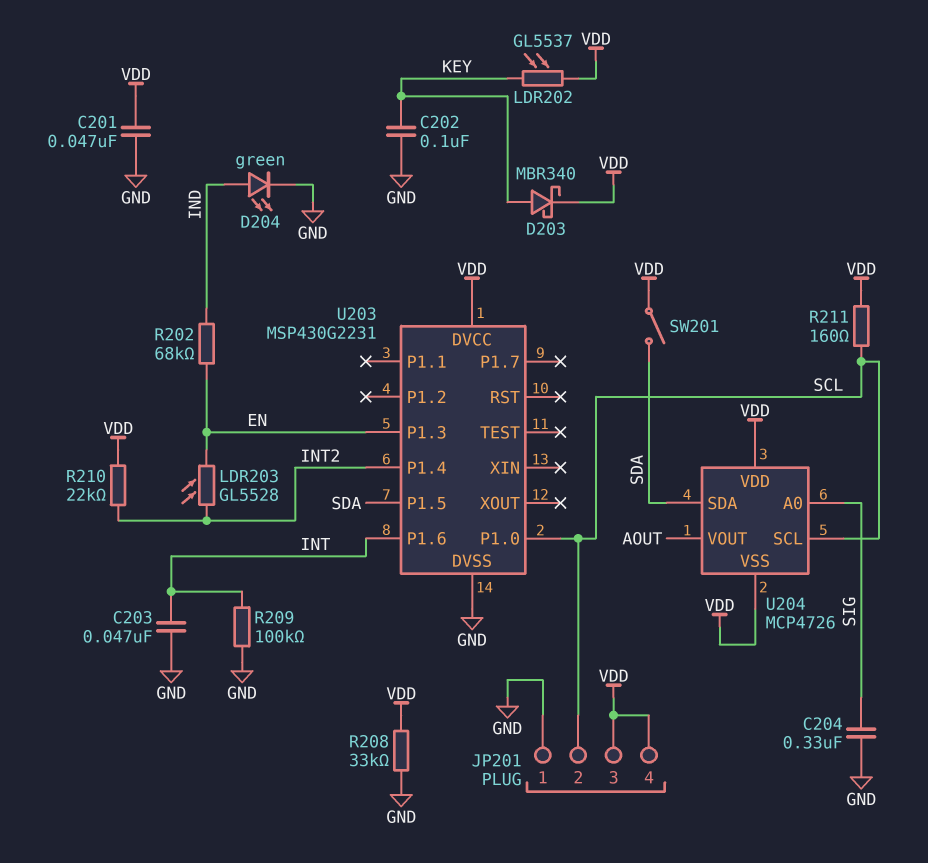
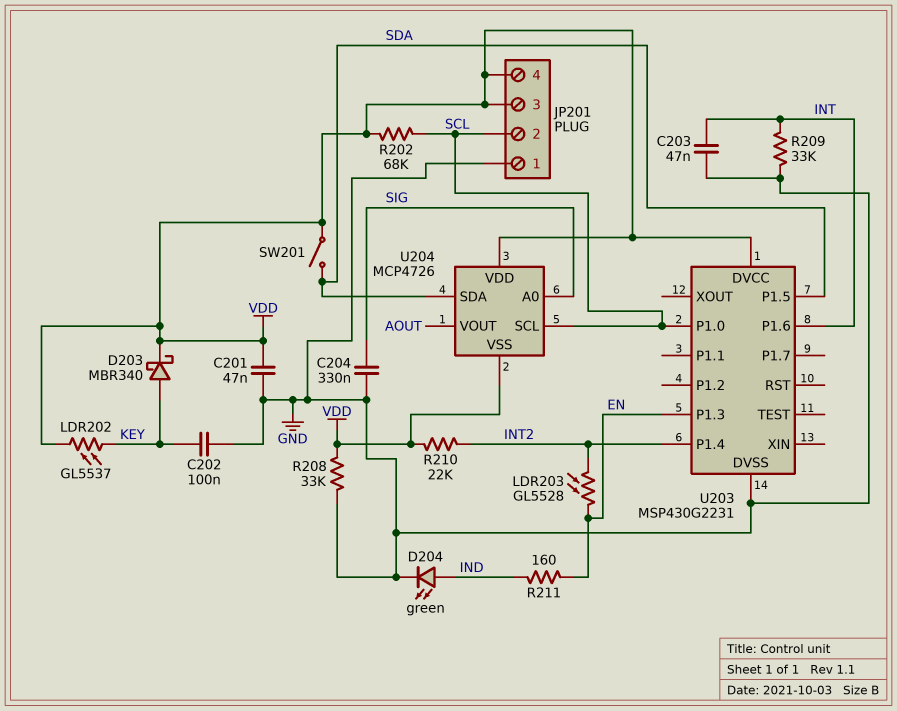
R202: 68k (EN, IND) -> 68k (SCL, VDD)
R209: 100k (GND, INT) -> 33k (GND, INT)
R211: 160 (SCL, VDD) -> 160 (EN, IND)

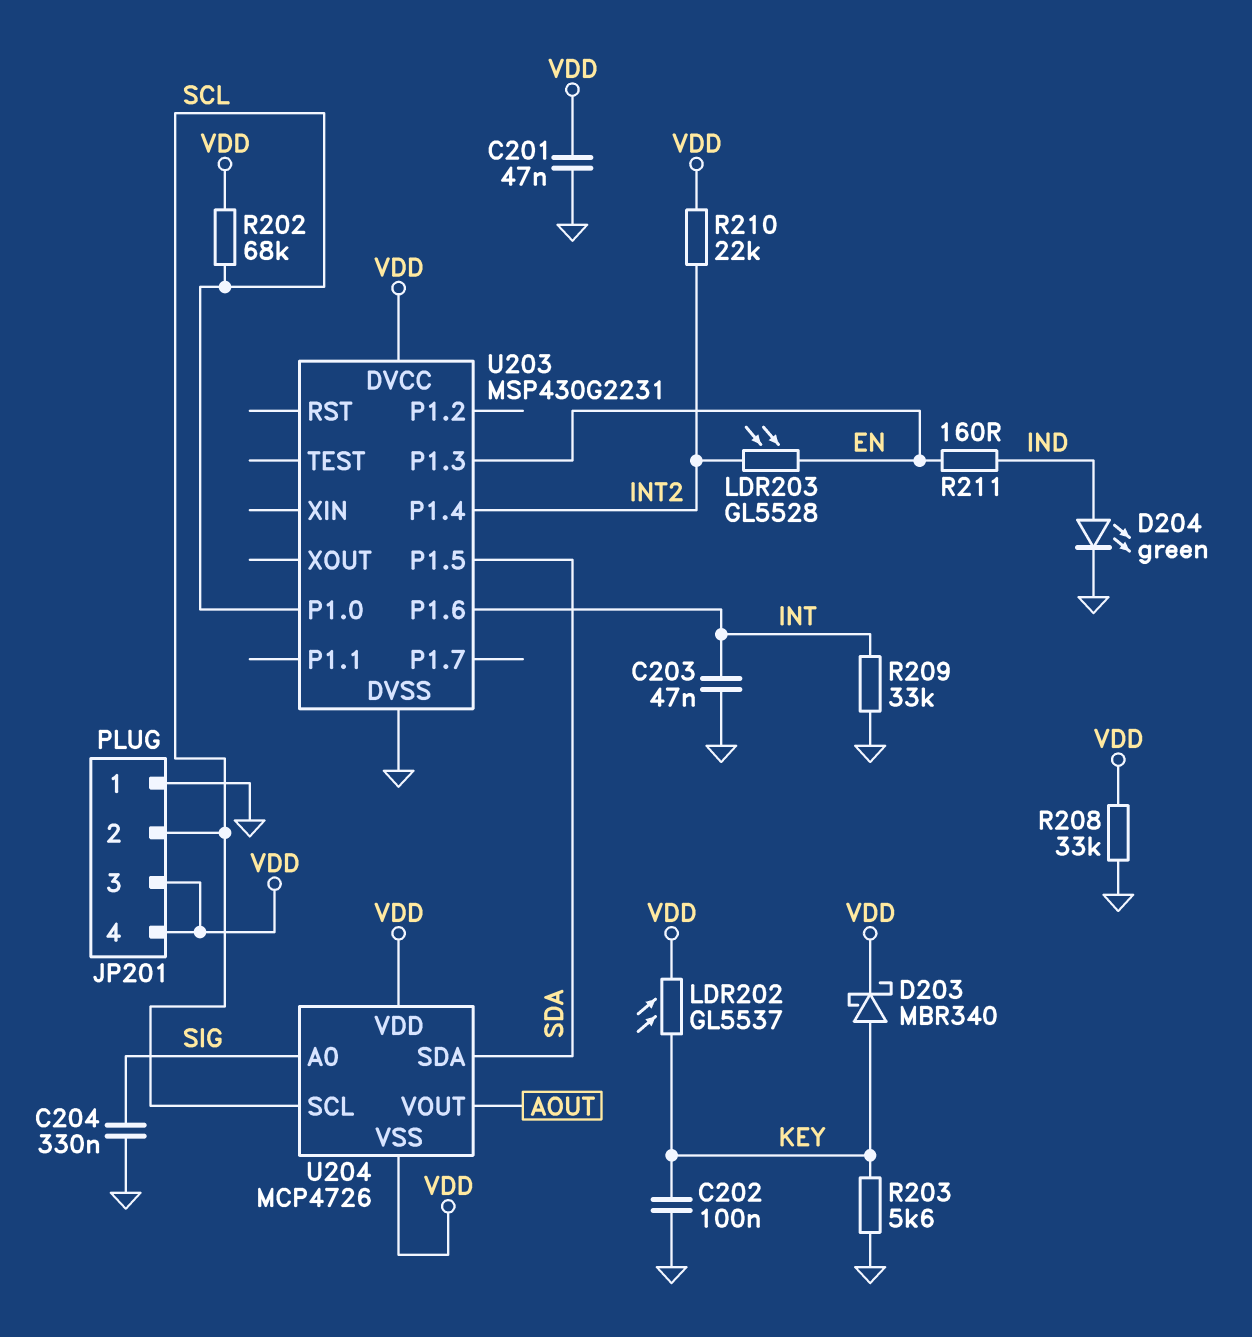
R203: none -> 5.6k (GND, KEY)
SW201: switch (SDA, VDD) -> none

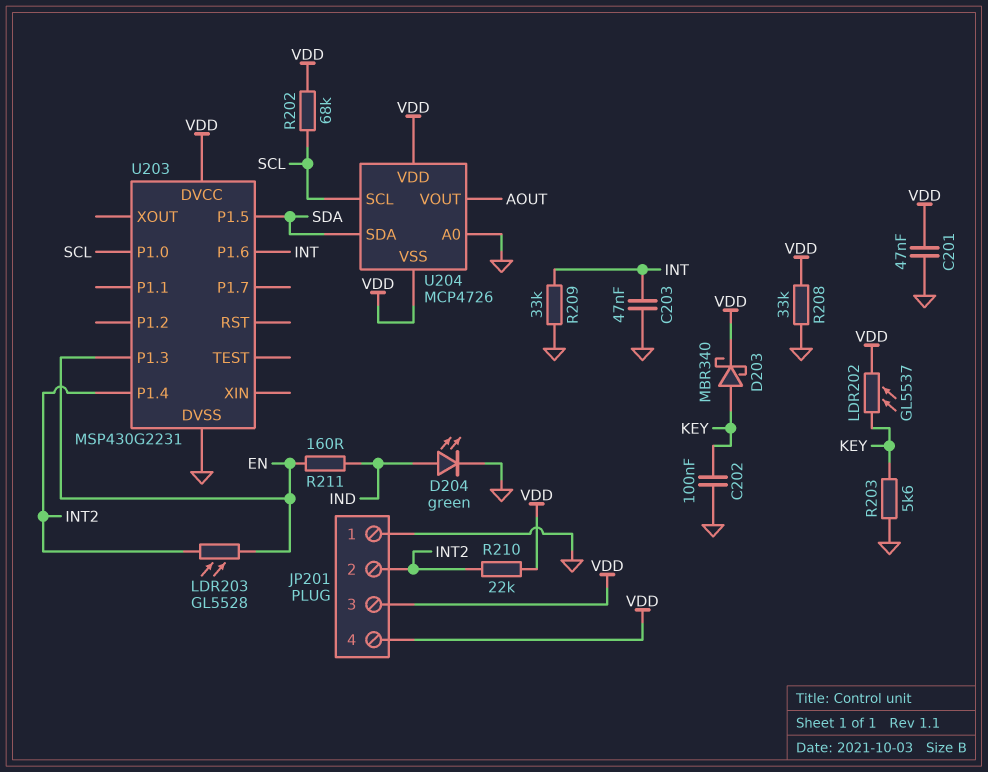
C204: 330nF (GND, SIG) -> none
JP201 pin 2: SCL -> INT2
U204 pin A0: SIG -> GND

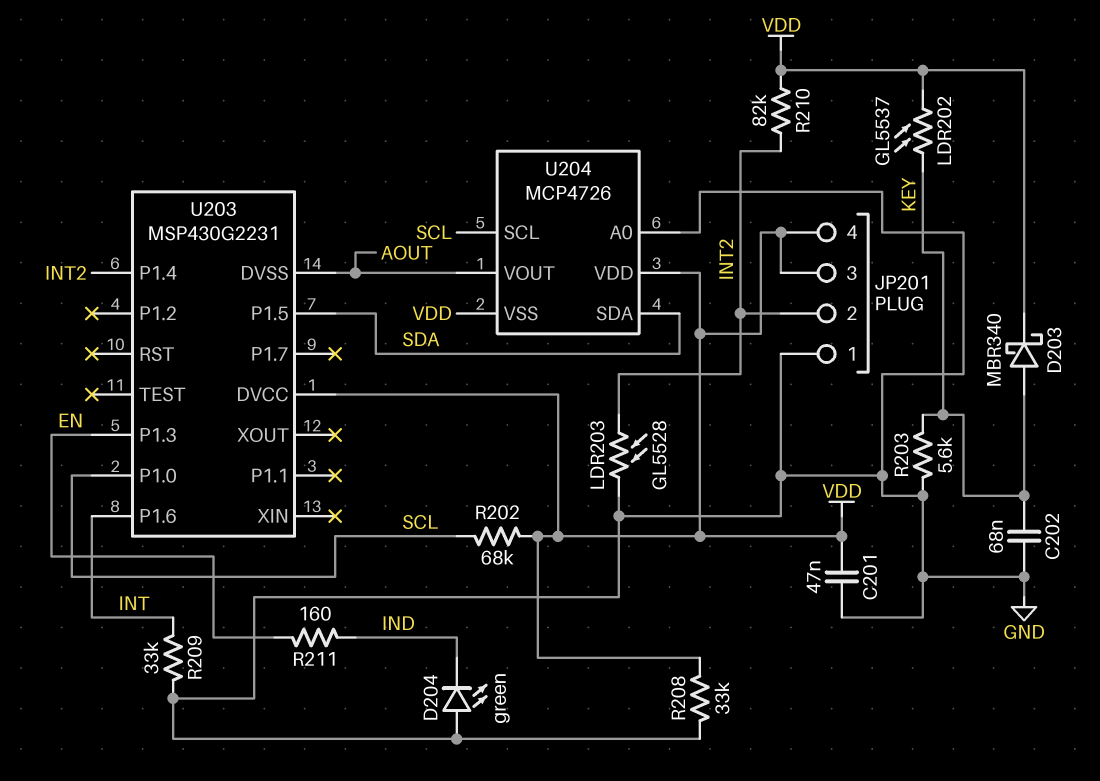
C202: 100nF (GND, KEY) -> 68nF (GND, KEY)
C203: 47nF (GND, INT) -> none
D204: LED green (A IND, K GND) -> LED green (A GND, K IND)
LDR203: GL5528 (EN, INT2) -> GL5528 (GND, INT2)
R210: 22k (INT2, VDD) -> 82k (INT2, VDD)
U203 pin DVSS: GND -> AOUT

